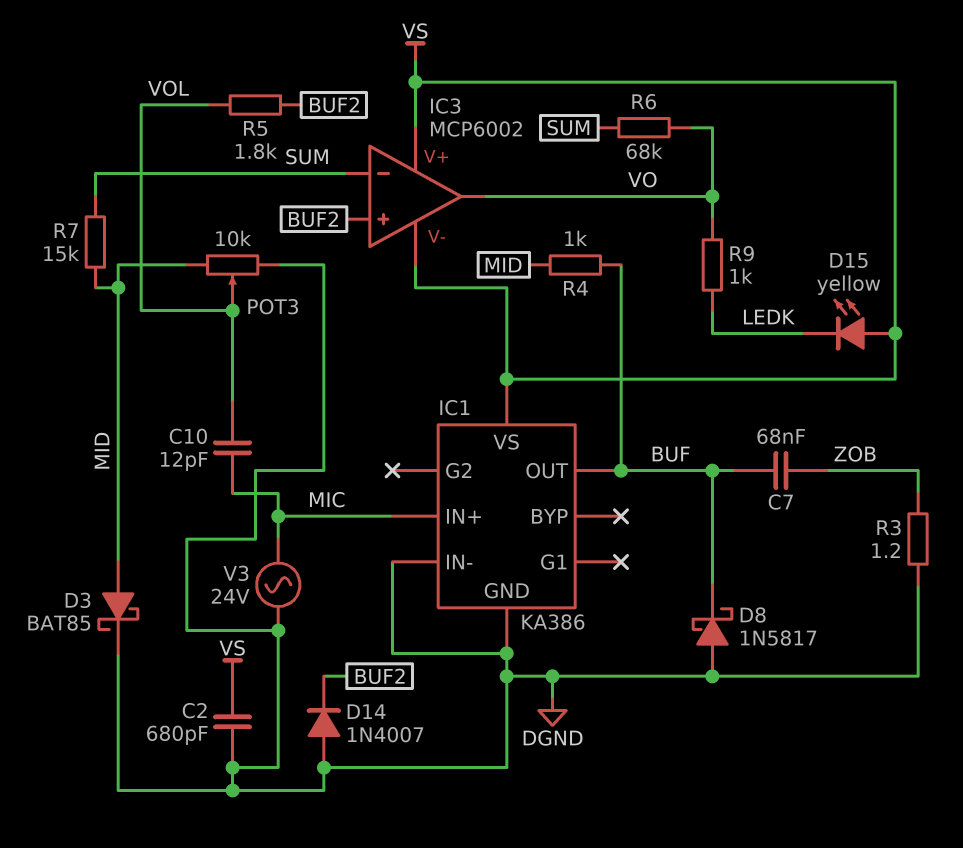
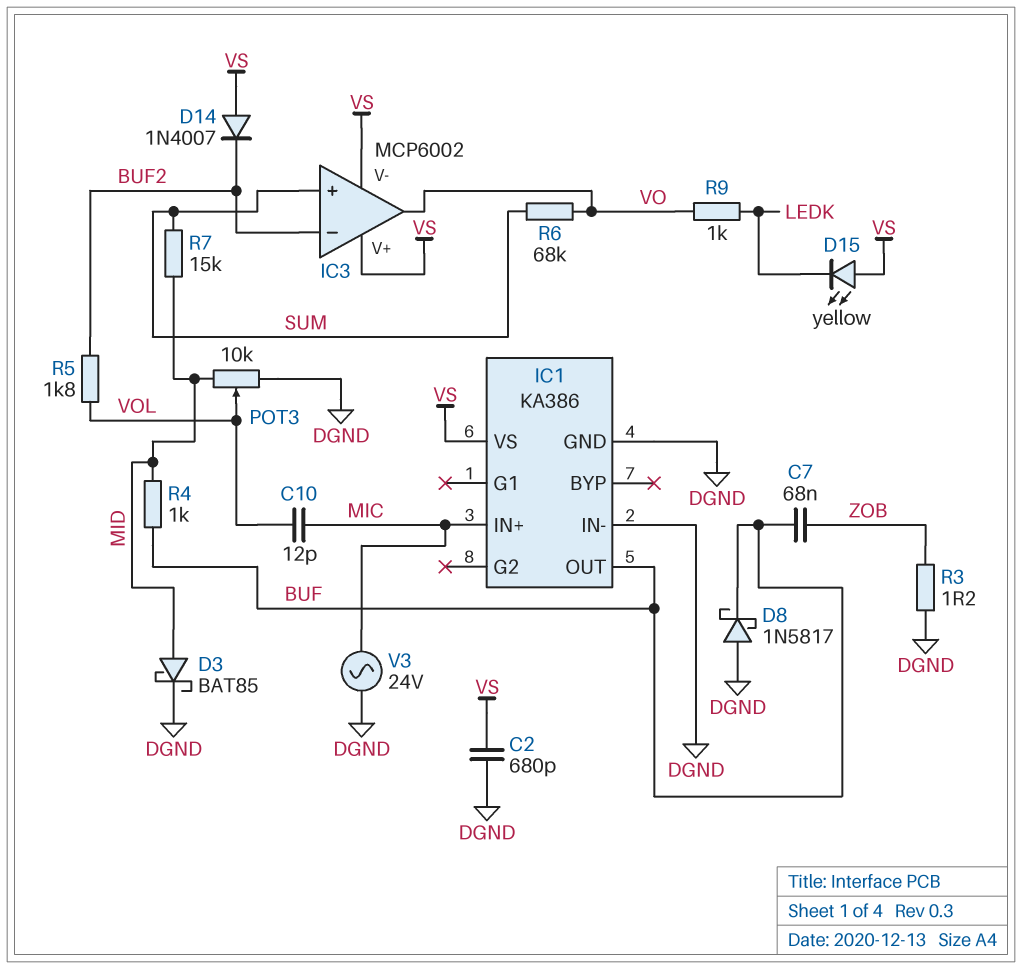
D14: diode 1N4007 (A DGND, K BUF2) -> diode 1N4007 (A VS, K BUF2)
IC3 pin in+: BUF2 -> SUM
IC3 pin in-: SUM -> BUF2

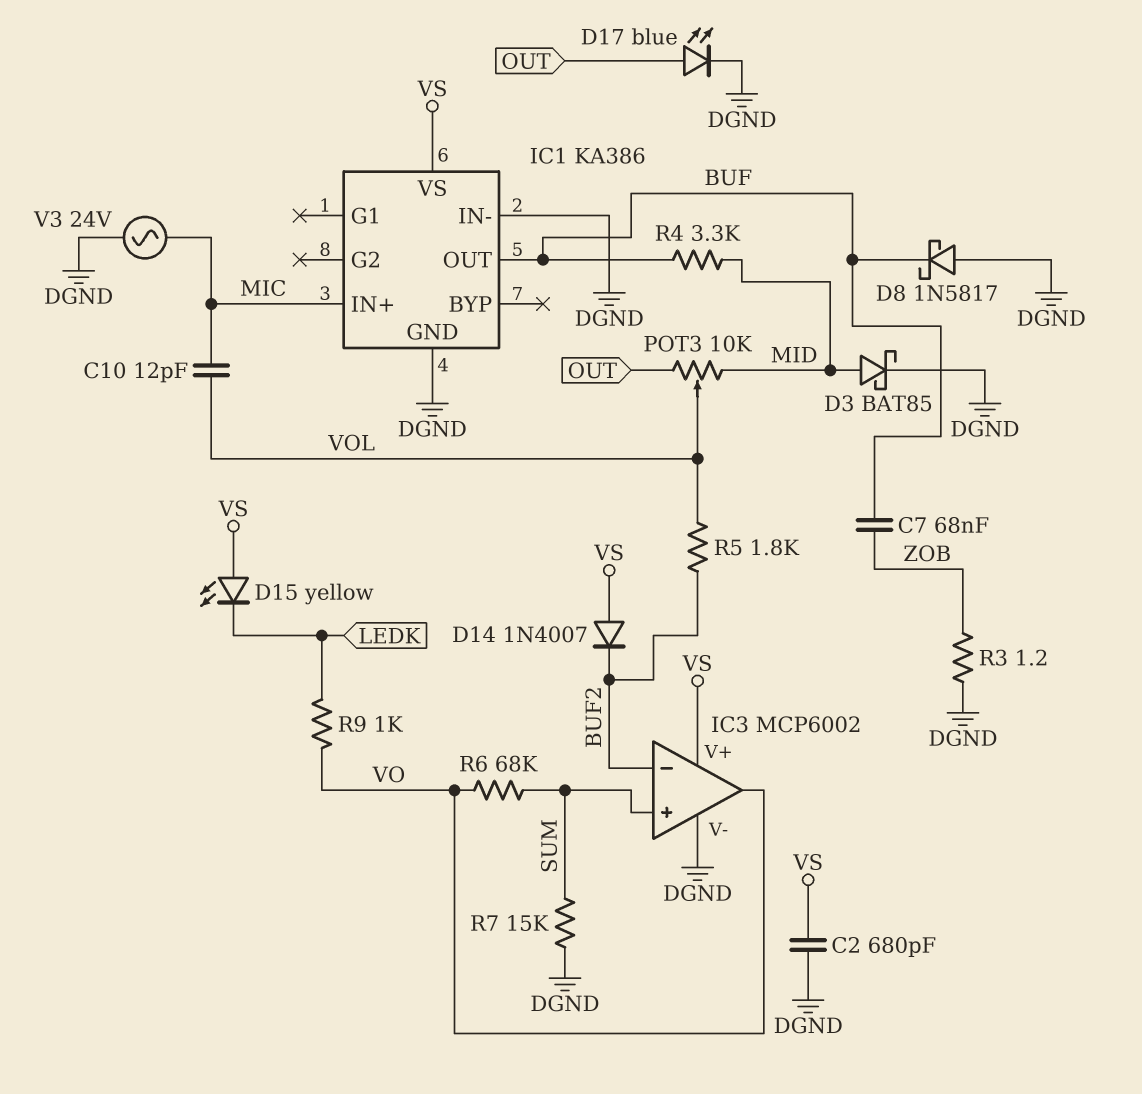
D17: none -> LED blue (A OUT, K DGND)
IC3 pin V-: VS -> DGND
POT3: 10k (DGND, MID, wiper VOL) -> 10k (MID, OUT, wiper VOL)
R4: 1k (BUF, MID) -> 3.3k (BUF, MID)
R7: 15k (MID, SUM) -> 15k (DGND, SUM)

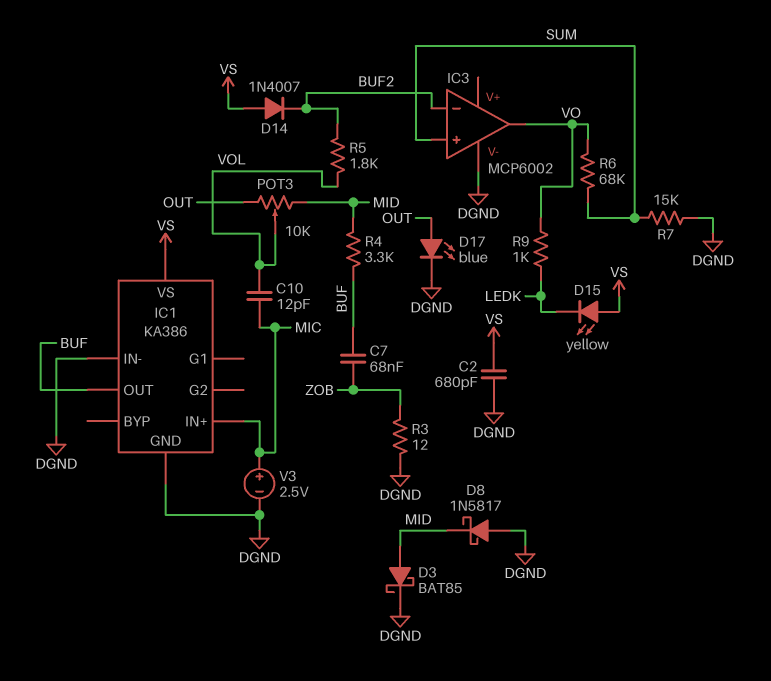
D8: schottky 1N5817 (A DGND, K BUF) -> schottky 1N5817 (A DGND, K MID)
IC3 pin V+: VS -> none
R3: 1.2 (DGND, ZOB) -> 12 (DGND, ZOB)
V3: AC 24V (DGND, MIC) -> 2.5V (plus MIC, minus DGND)

